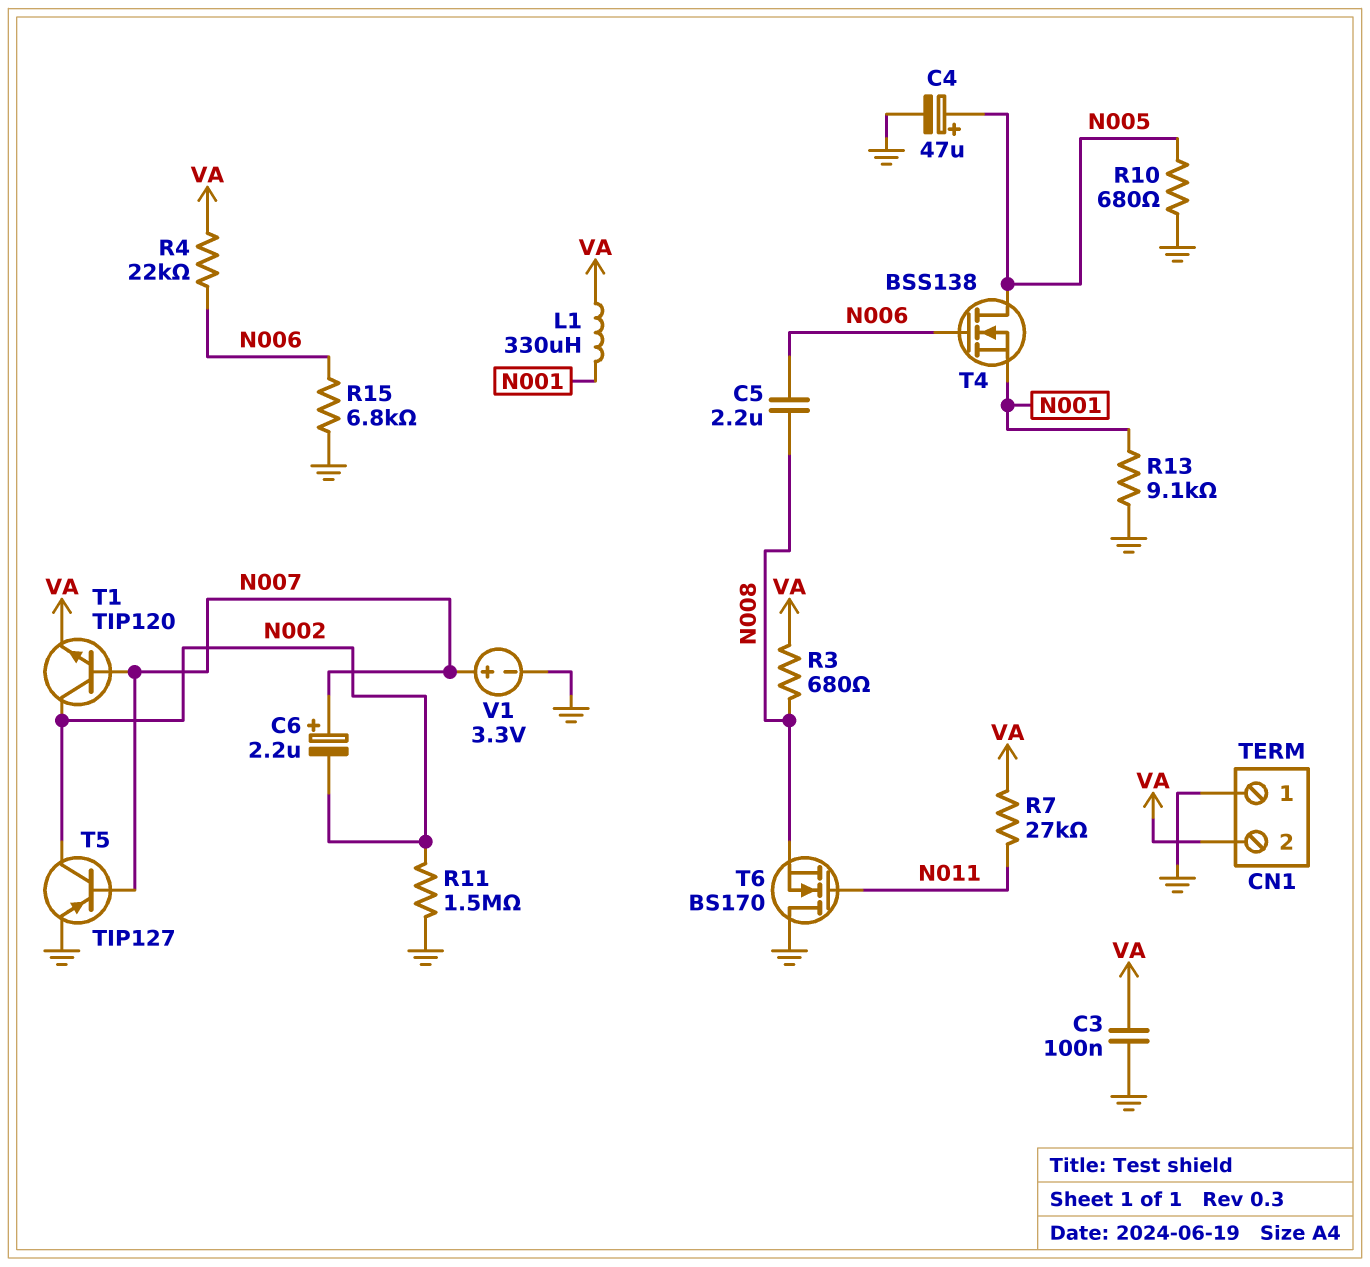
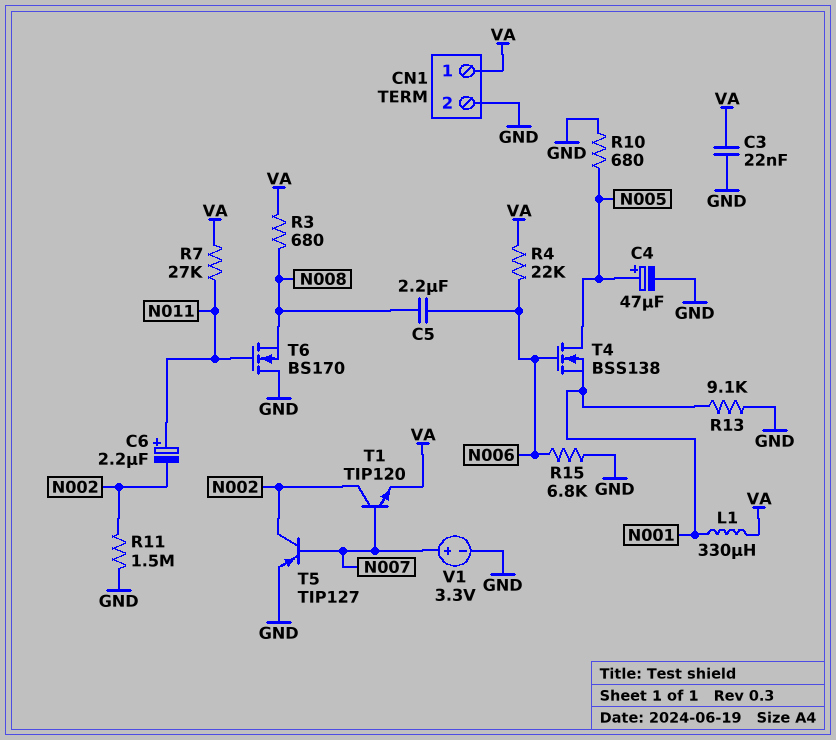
C3: 100nF (GND, VA) -> 22nF (GND, VA)
C6: 2.2uF (plus N007, minus N002) -> 2.2uF (plus N011, minus N002)
CN1 pin 1: GND -> VA
CN1 pin 2: VA -> GND

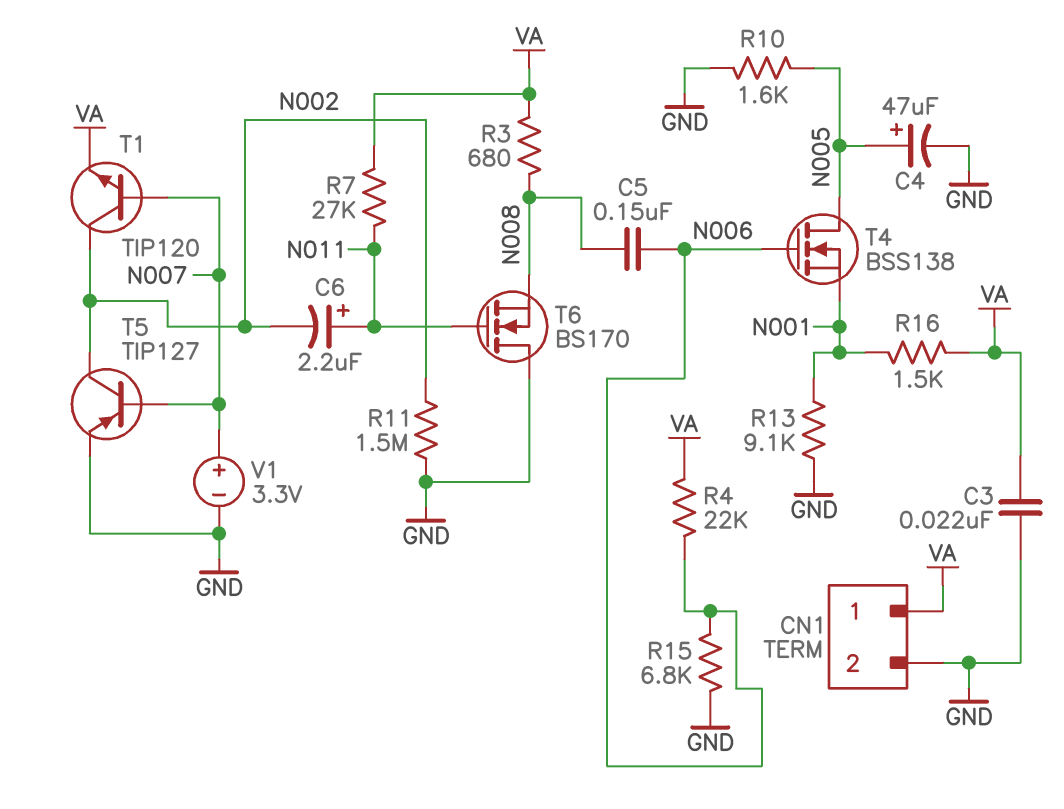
C5: 2.2uF (N006, N008) -> 150nF (N006, N008)
L1: 330uH (N001, VA) -> none
R10: 680 (GND, N005) -> 1.6k (GND, N005)
R16: none -> 1.5k (N001, VA)

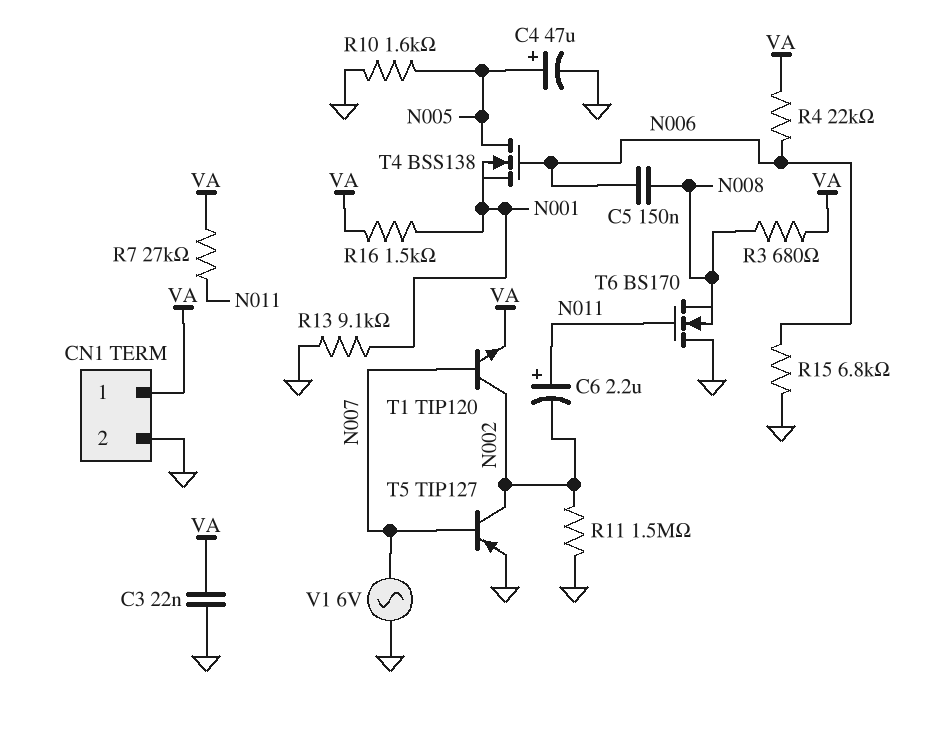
V1: 3.3V (plus N007, minus GND) -> AC 6V (GND, N007)

